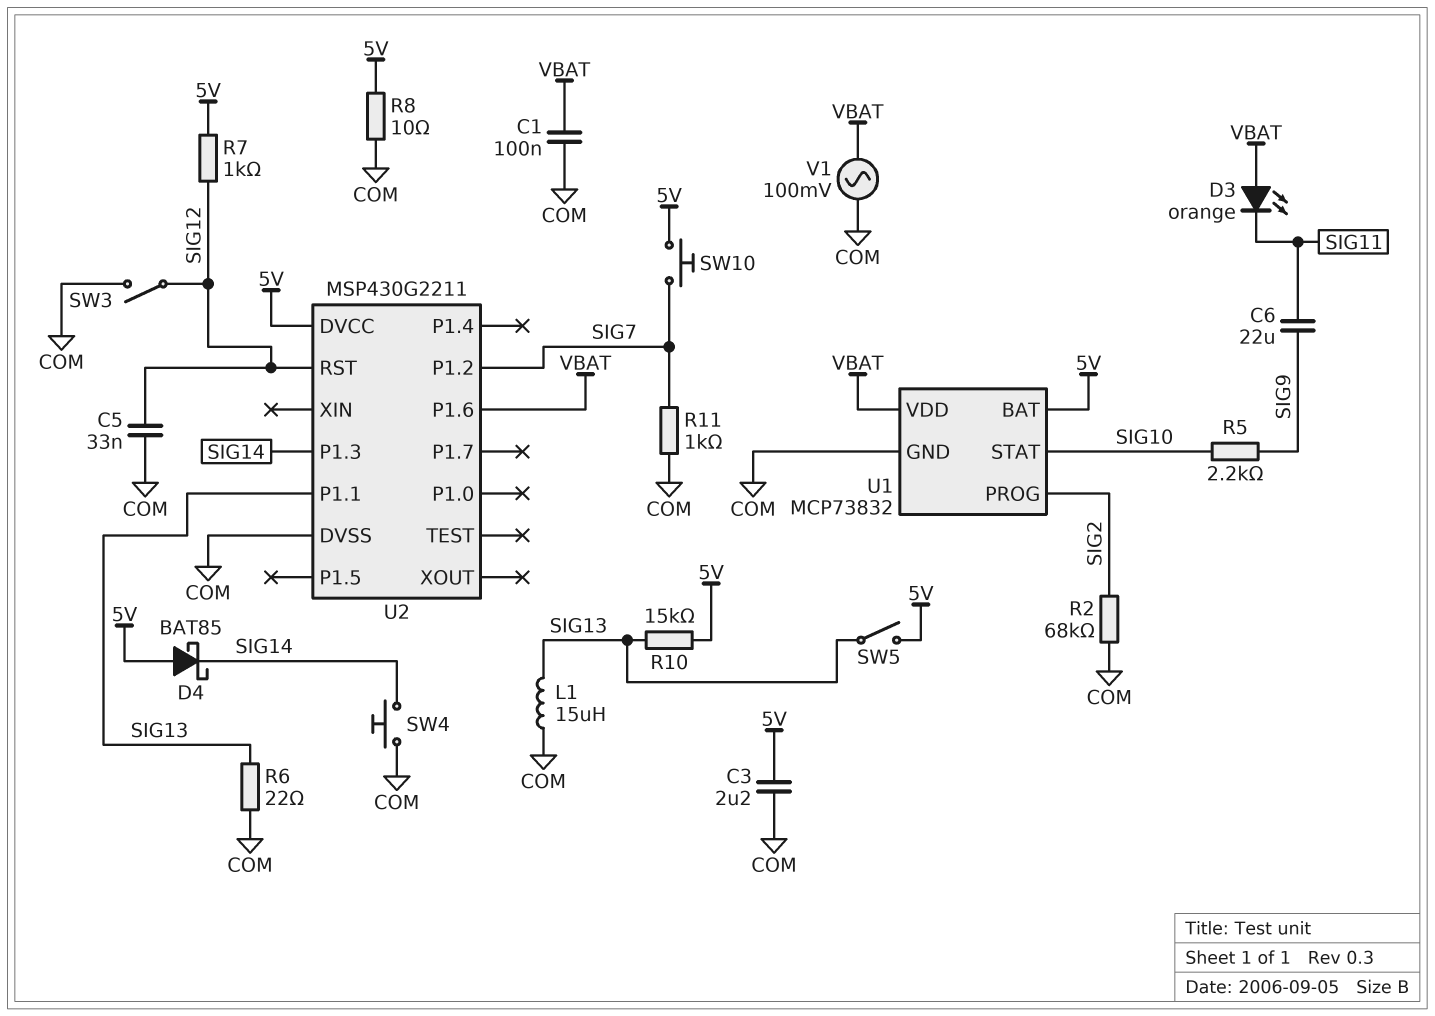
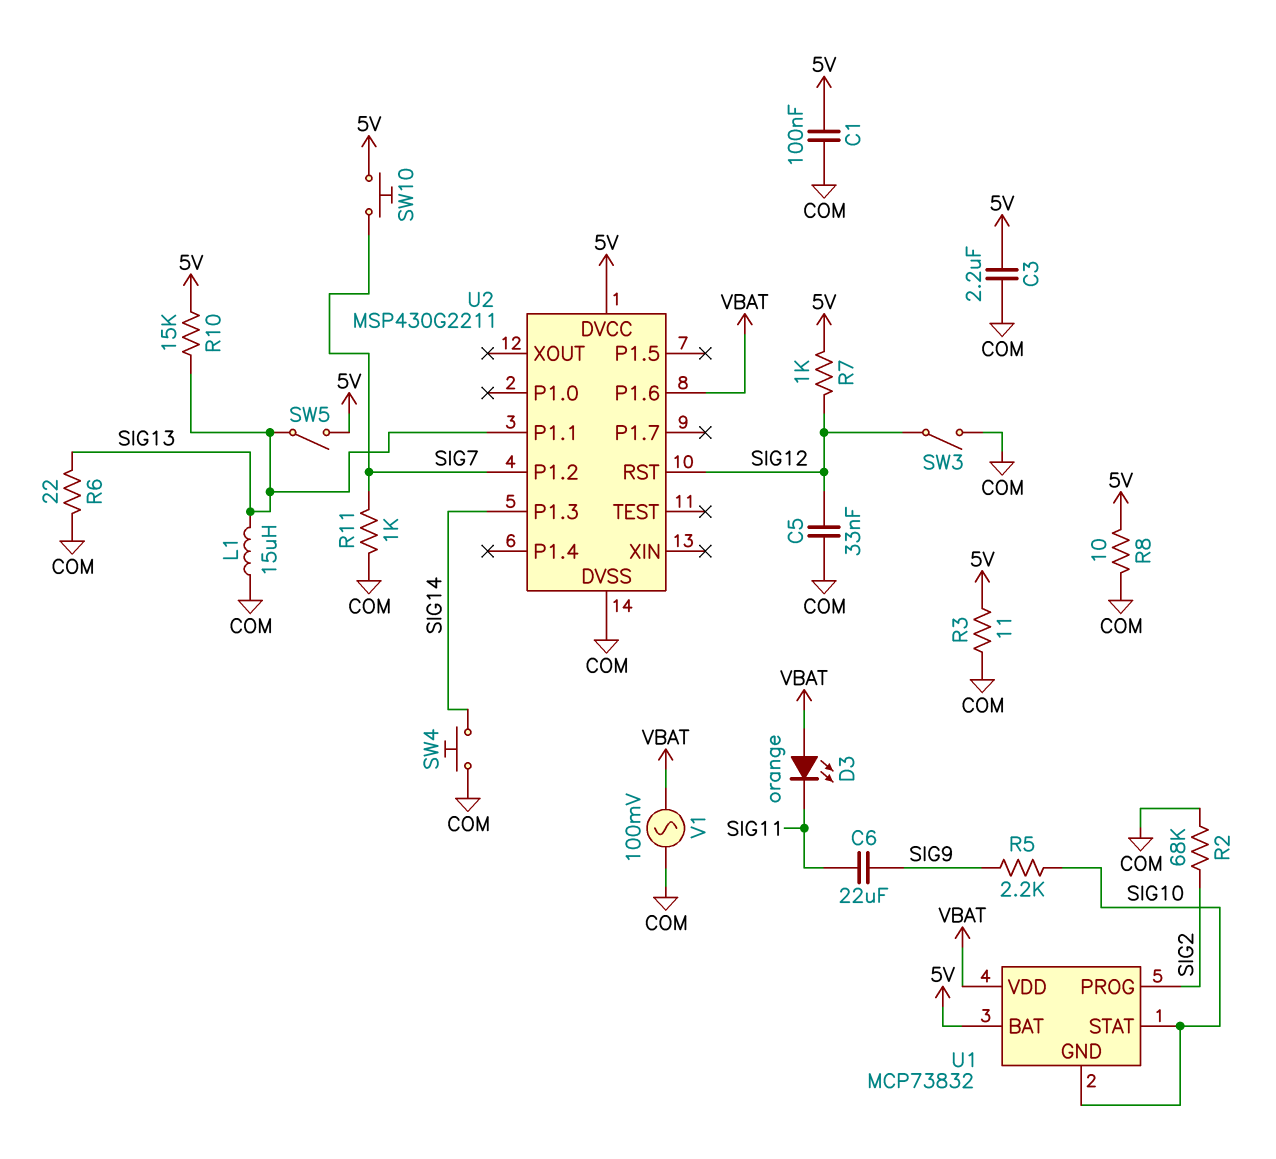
C1: 100nF (COM, VBAT) -> 100nF (5V, COM)
D4: schottky BAT85 (A 5V, K SIG14) -> none
R3: none -> 11 (5V, COM)
U1 pin GND: COM -> SIG10

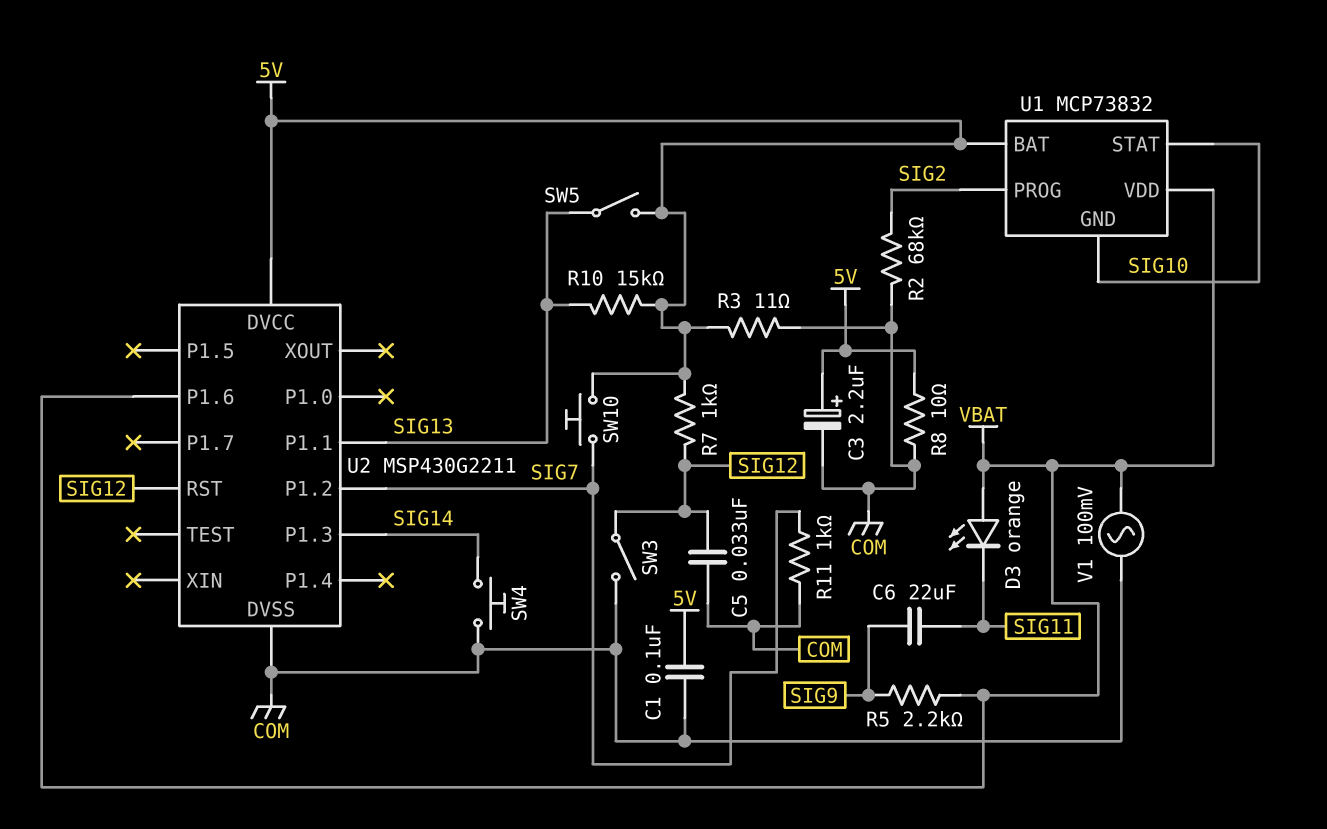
C3: 2.2uF (5V, COM) -> 2.2uF (plus 5V, minus COM)
L1: 15uH (COM, SIG13) -> none
R5: 2.2k (SIG9, SIG10) -> 2.2k (SIG9, VBAT)
R6: 22 (COM, SIG13) -> none

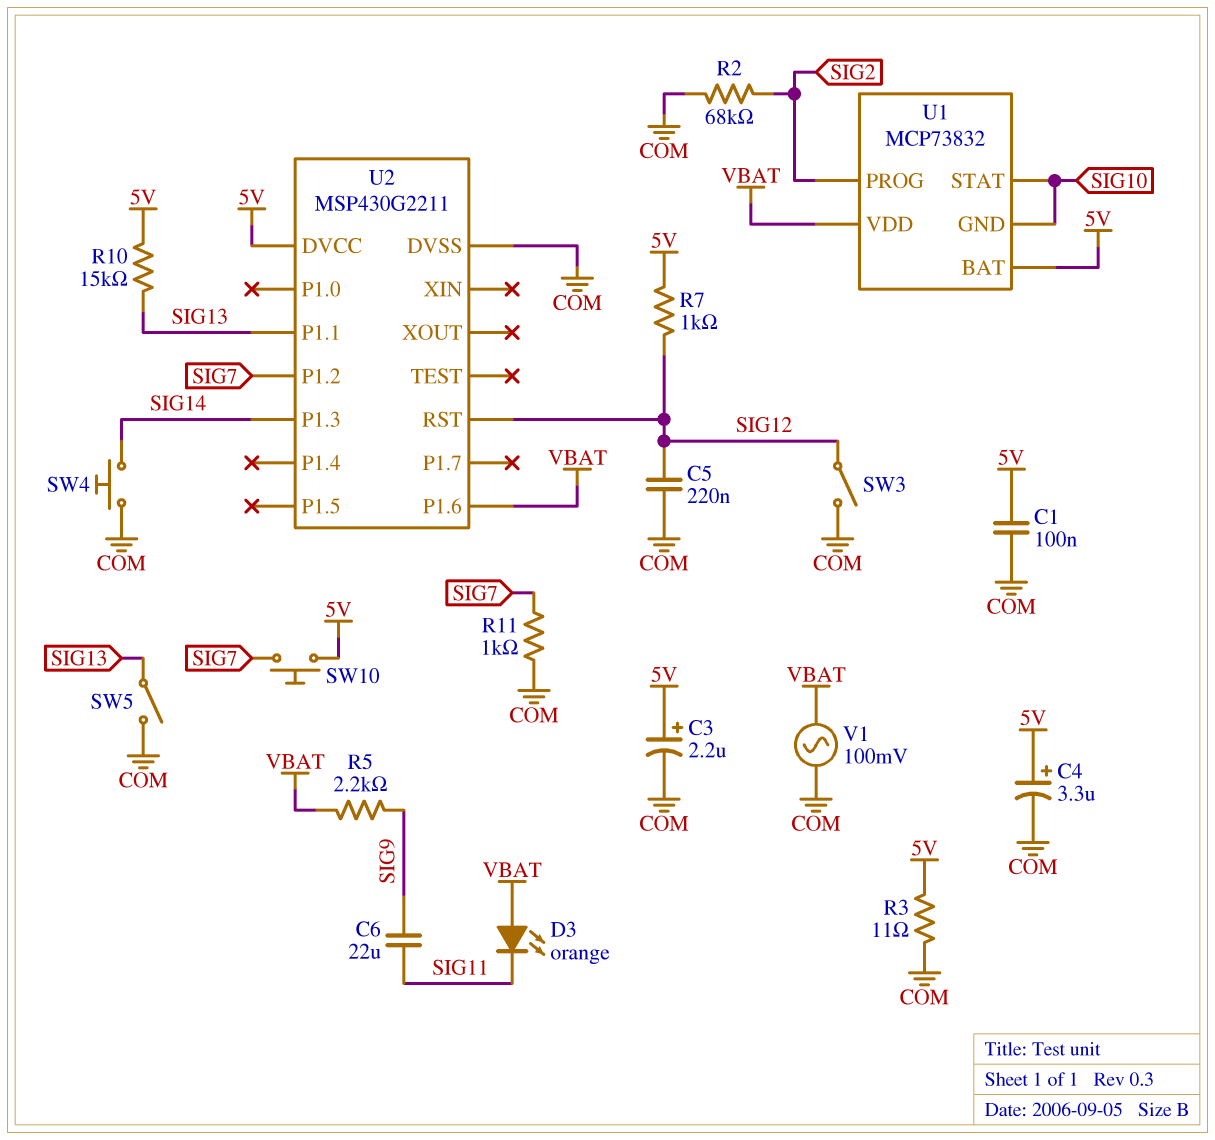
C4: none -> 3.3uF (plus 5V, minus COM)
C5: 33nF (COM, SIG12) -> 220nF (COM, SIG12)
R8: 10 (5V, COM) -> none
SW5: switch (5V, SIG13) -> switch (COM, SIG13)

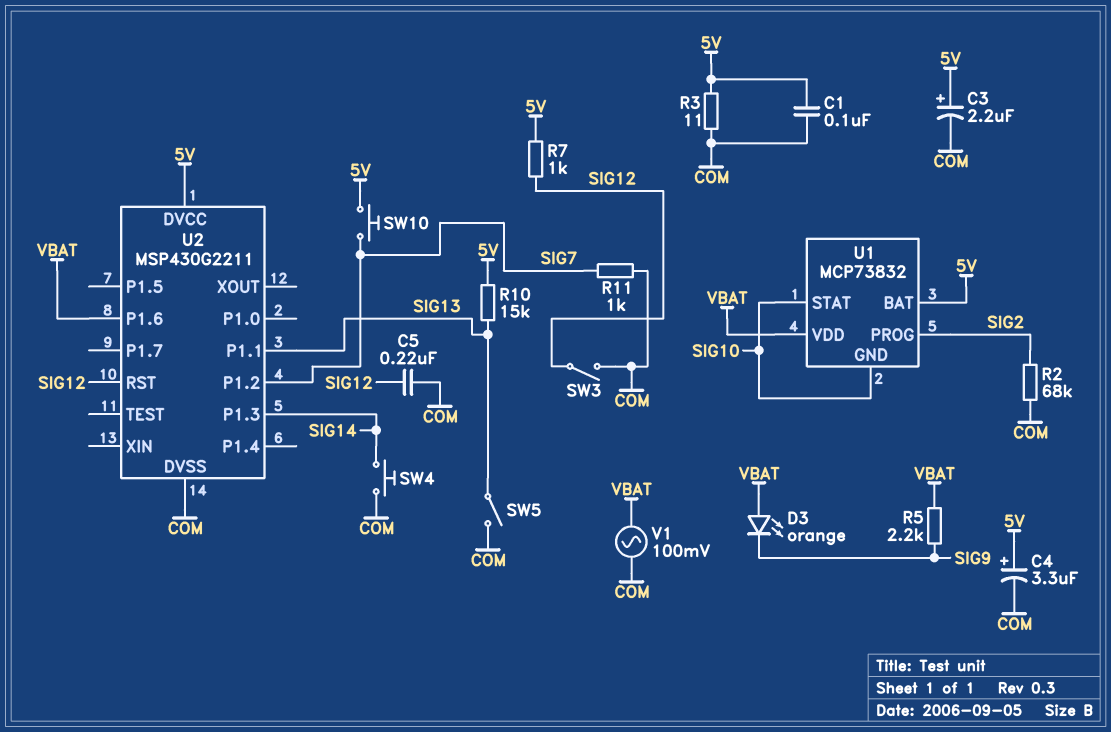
C6: 22uF (SIG9, SIG11) -> none
D3: LED orange (A VBAT, K SIG11) -> LED orange (A VBAT, K SIG9)

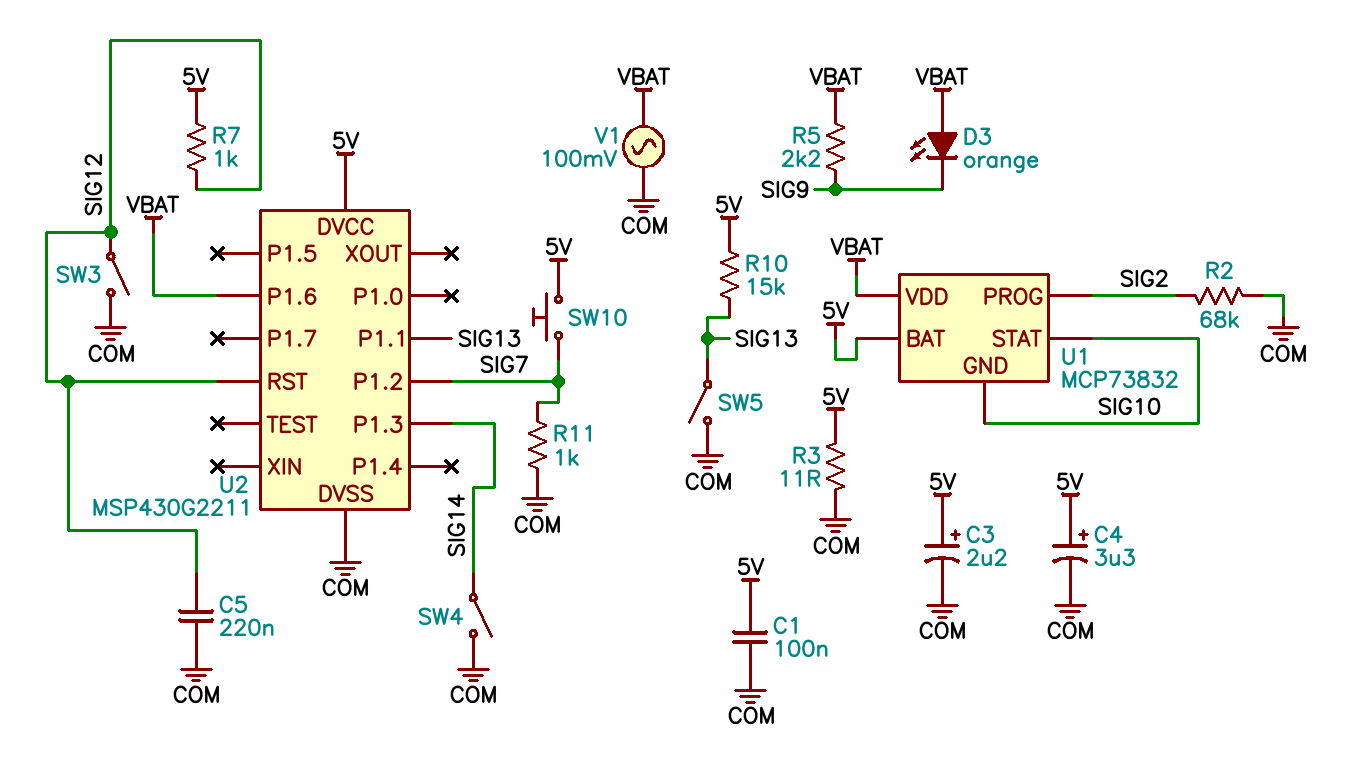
SW4: button (COM, SIG14) -> switch (COM, SIG14)

